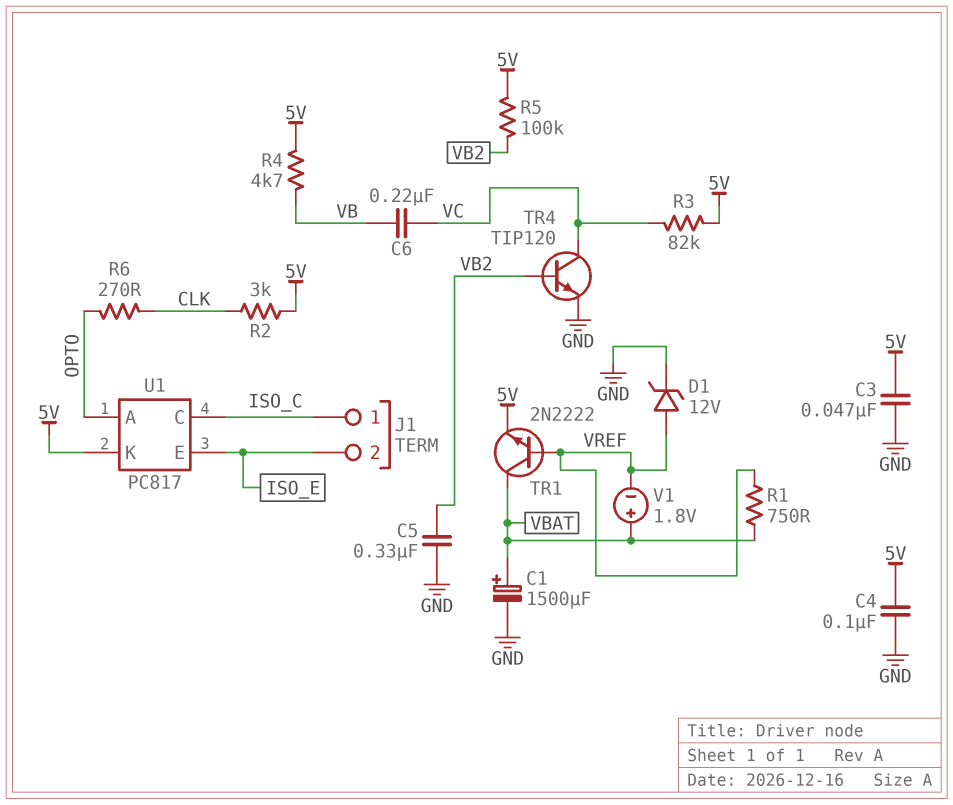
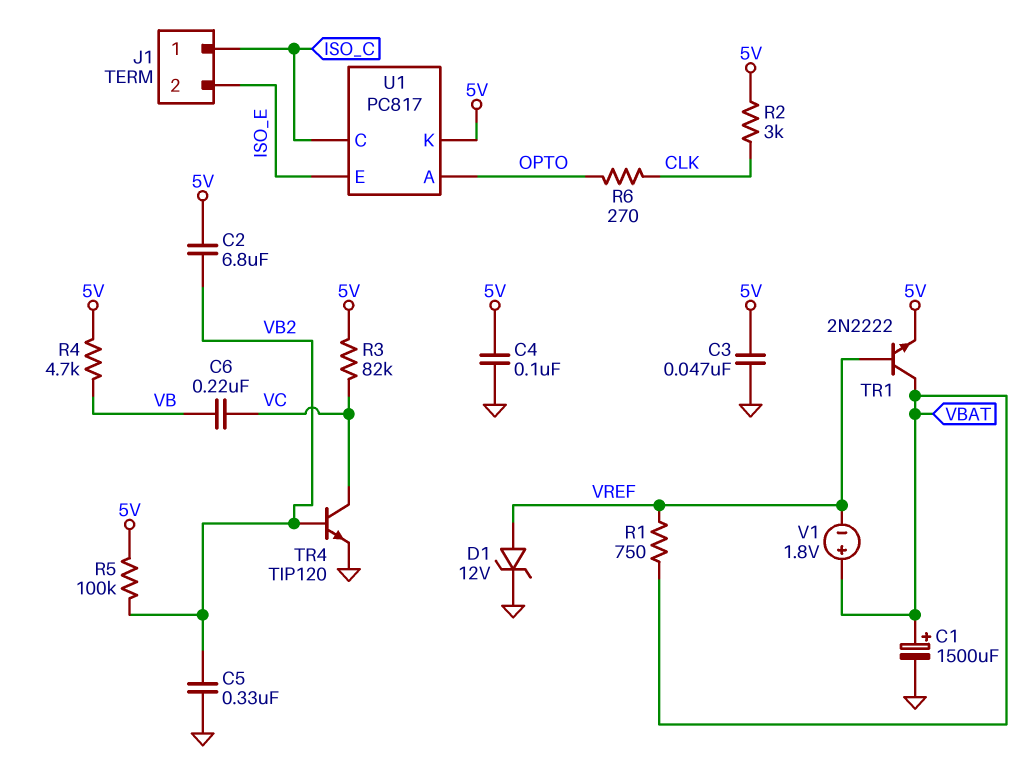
C2: none -> 6.8uF (5V, VB2)

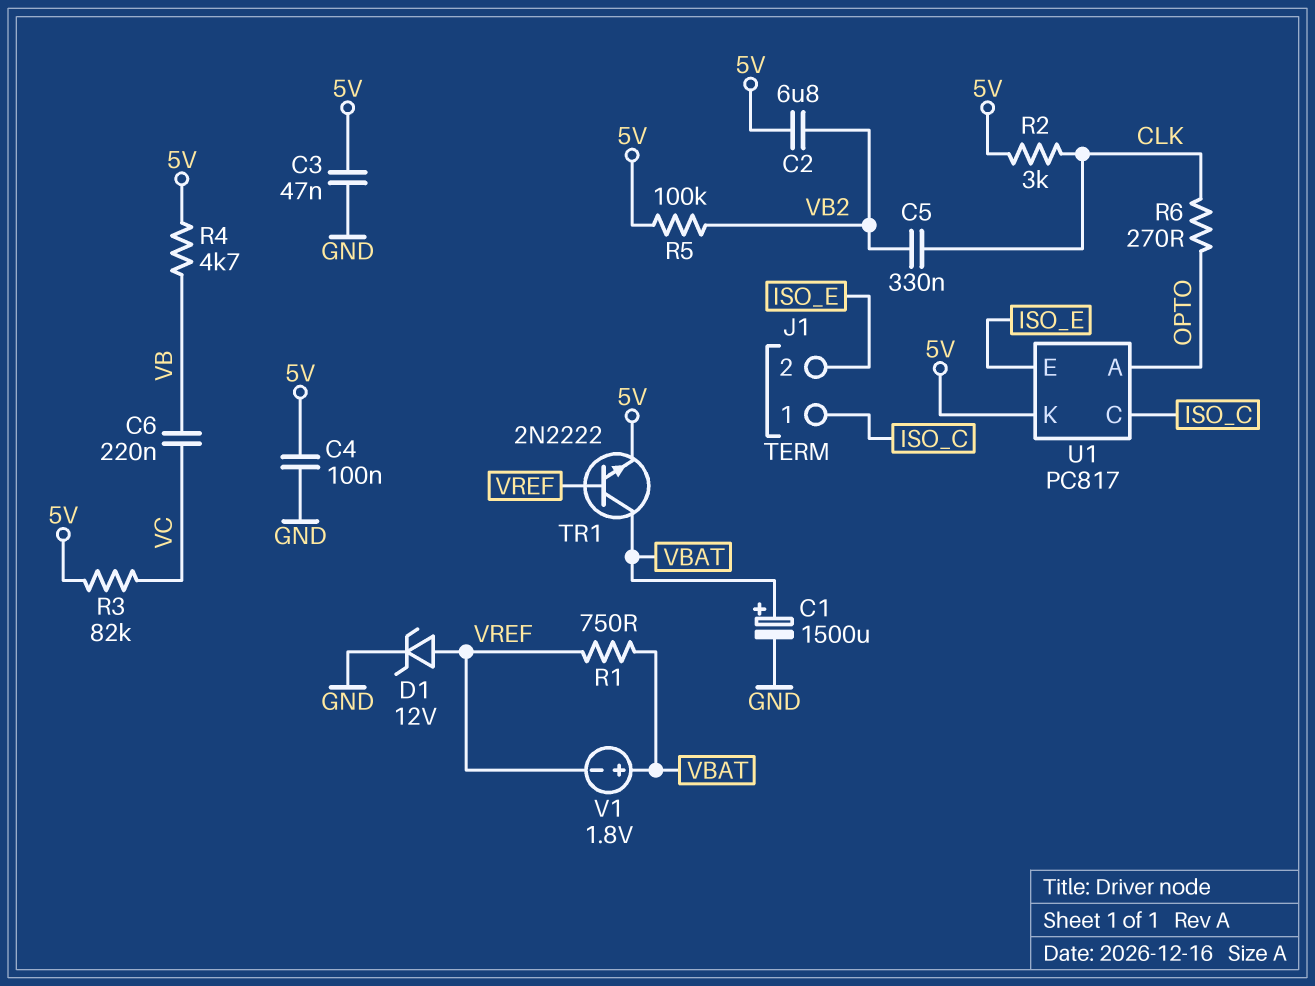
C5: 330nF (GND, VB2) -> 330nF (CLK, VB2)
TR4: NPN TIP120 (B VB2, C VC, E GND) -> none

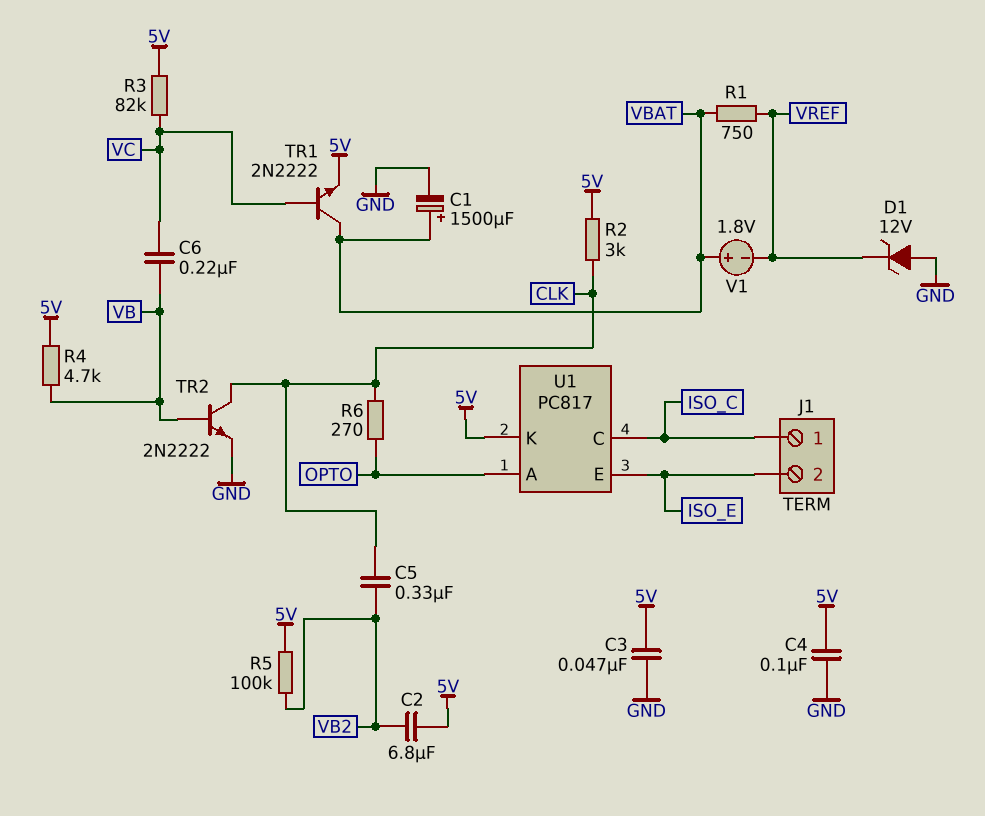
D1: zener 12V (A VREF, K GND) -> zener 12V (A GND, K VREF)
TR1: NPN 2N2222 (B VREF, C VBAT, E 5V) -> NPN 2N2222 (B VC, C VBAT, E 5V)
TR2: none -> NPN 2N2222 (B VB, C CLK, E GND)

